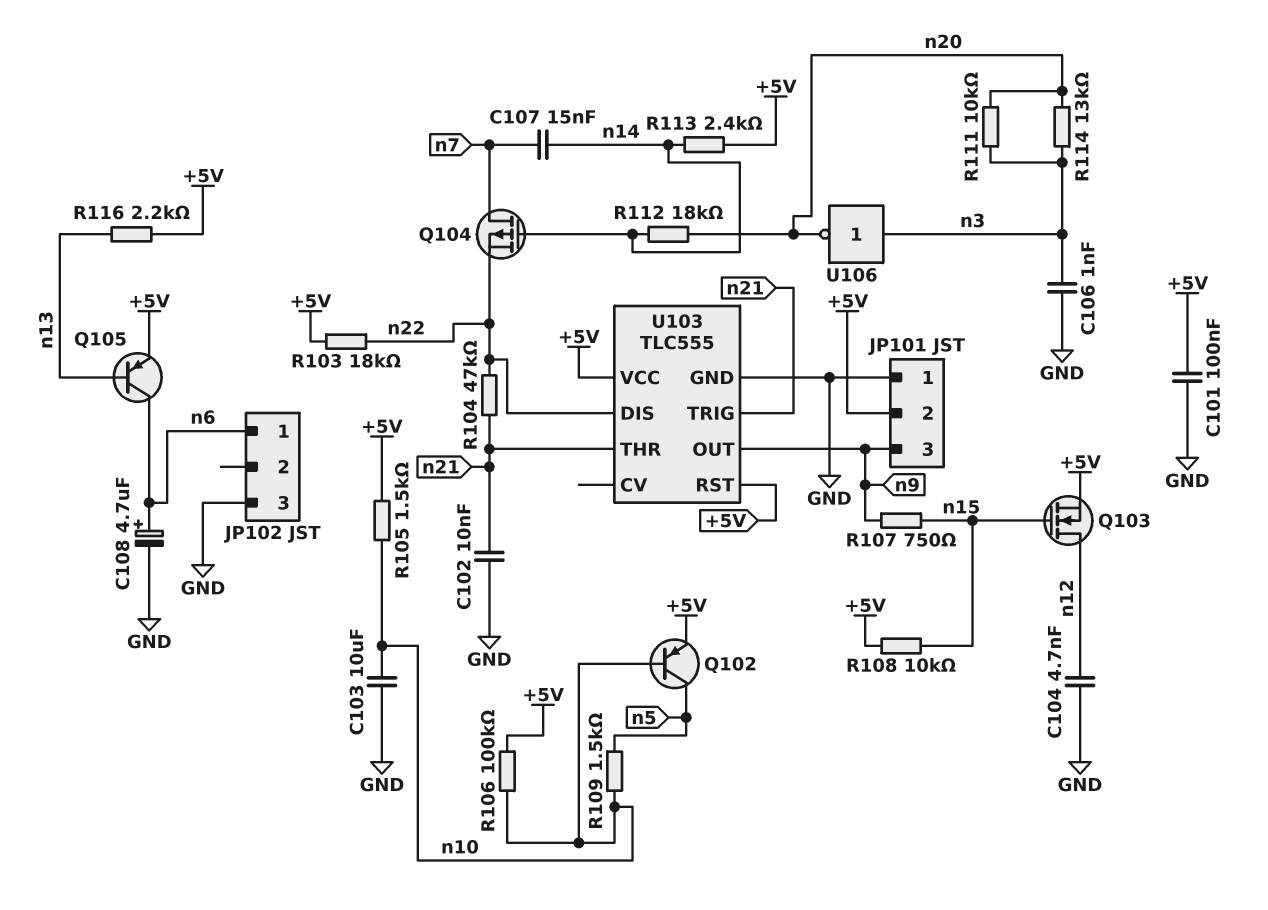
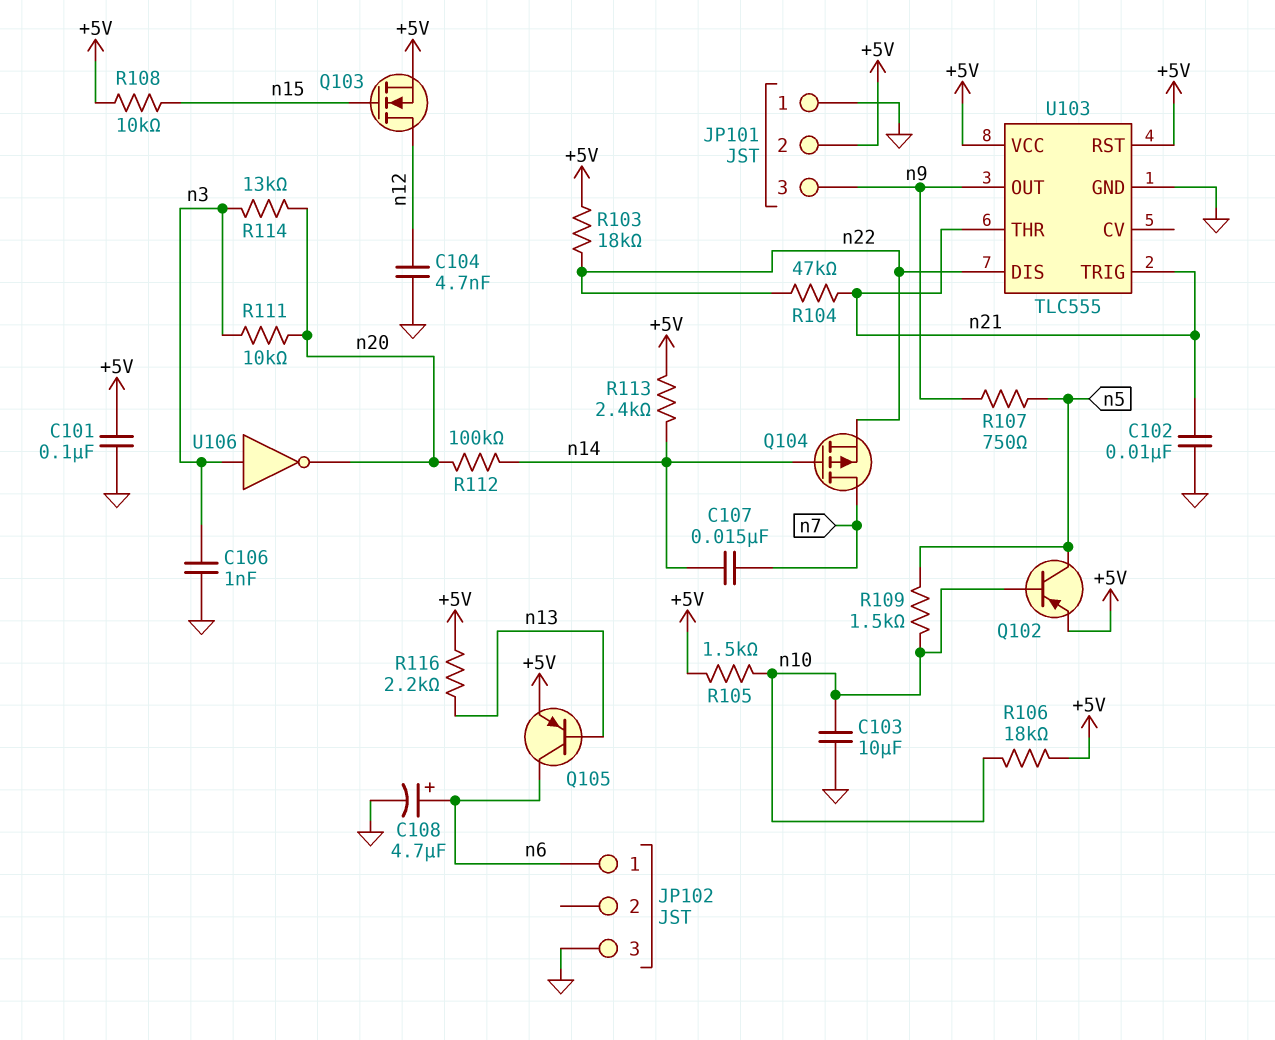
R106: 100k (+5V, n10) -> 18k (+5V, n10)
R107: 750 (n9, n15) -> 750 (n5, n9)
R112: 18k (n14, n20) -> 100k (n14, n20)

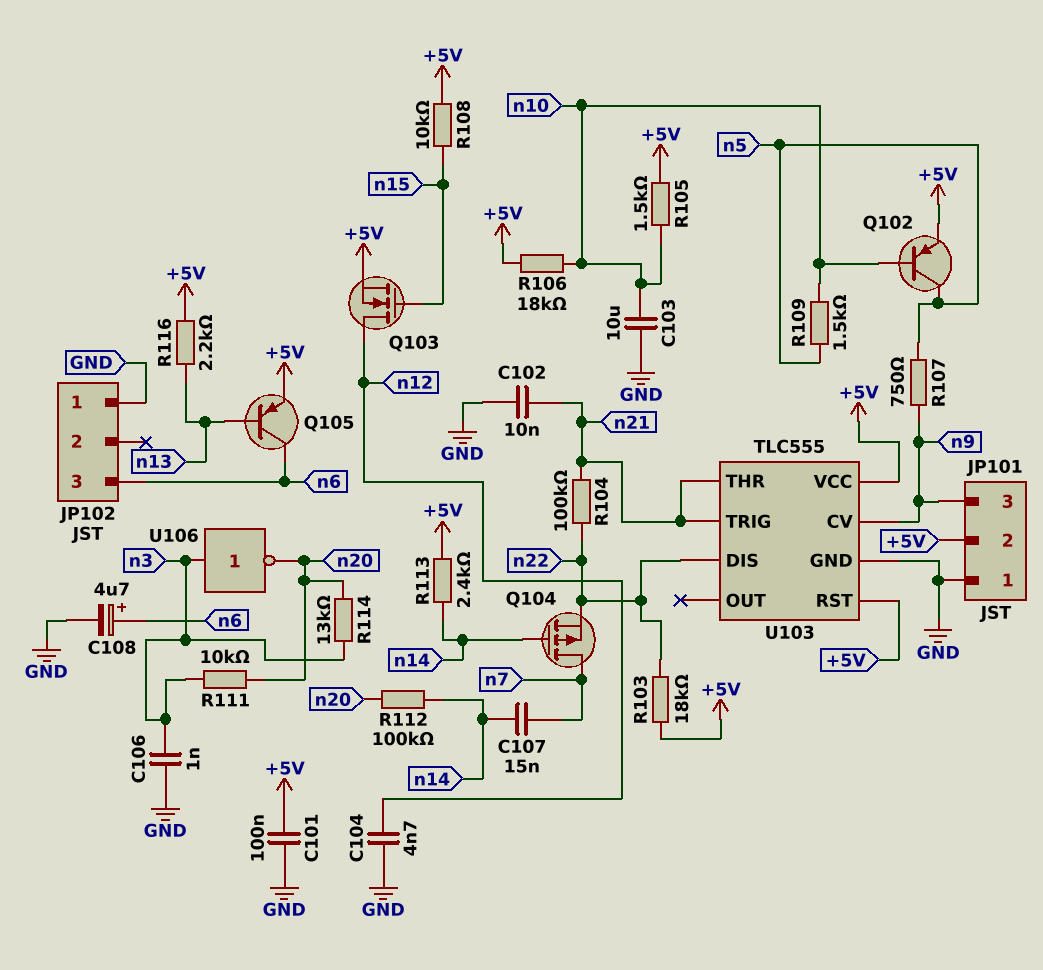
JP102 pin 1: n6 -> GND
JP102 pin 3: GND -> n6
R104: 47k (n21, n22) -> 100k (n21, n22)
U103 pin CV: none -> n9
U103 pin OUT: n9 -> none

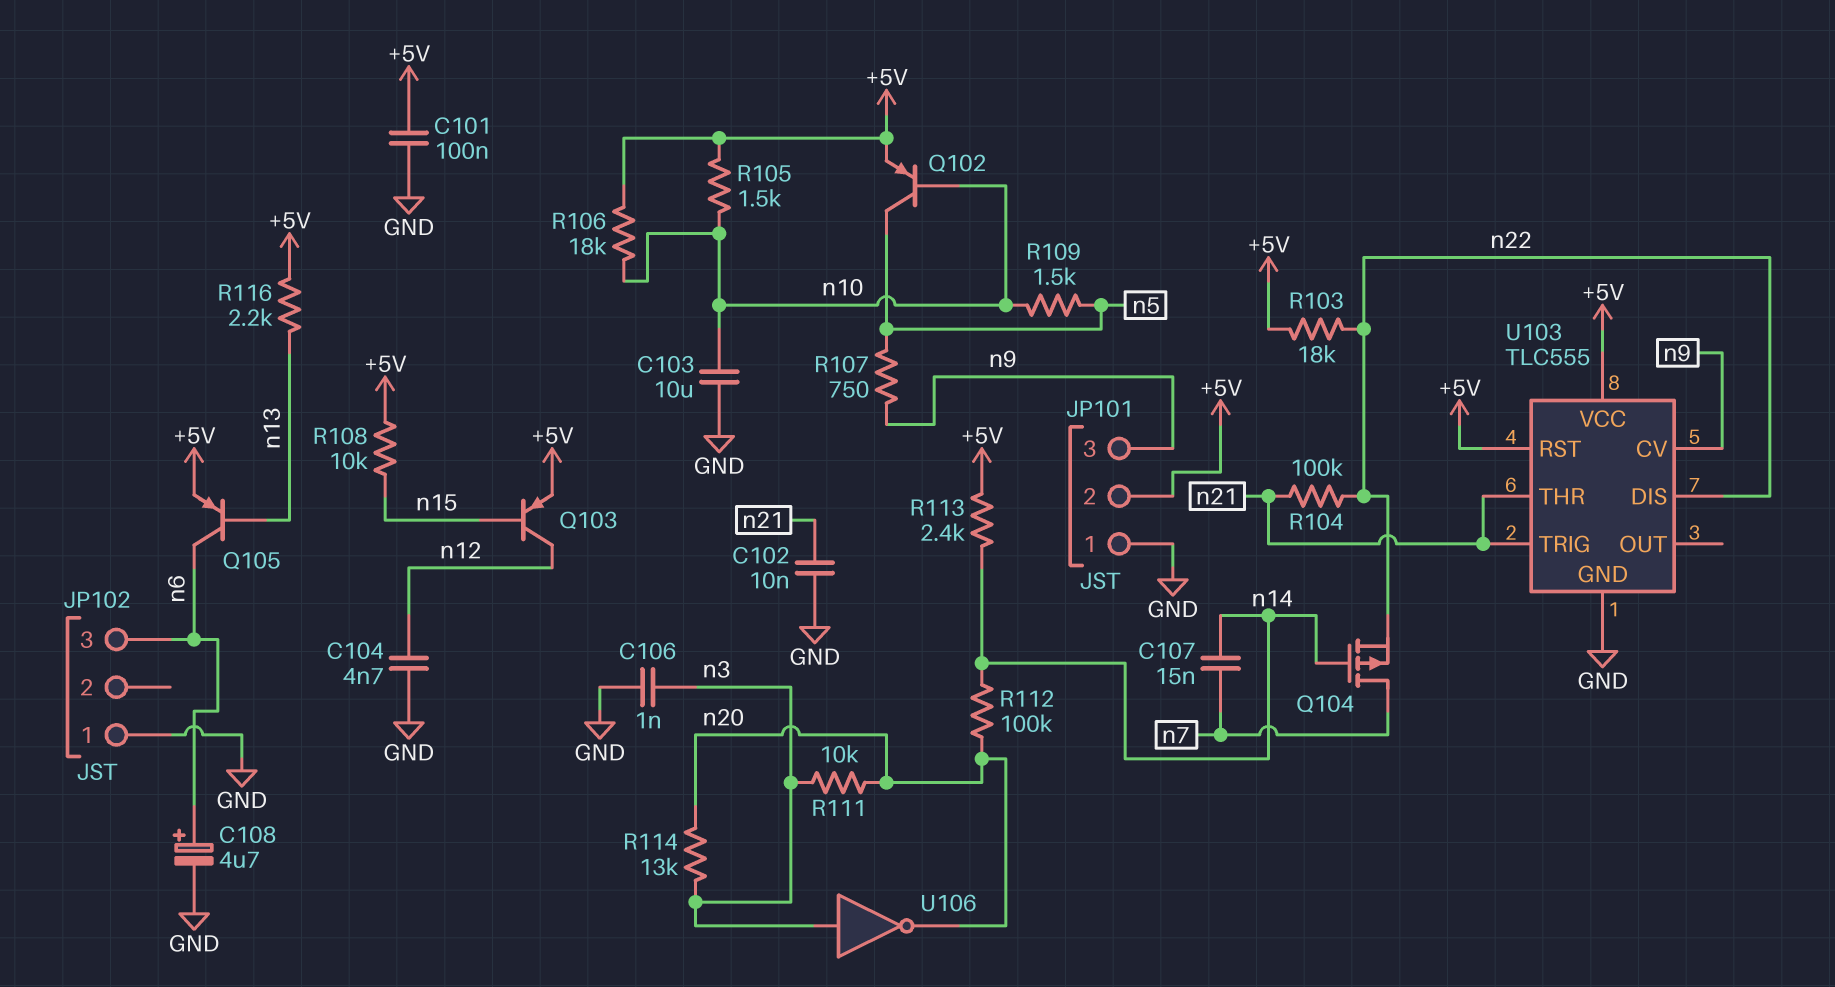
Q103: NMOS (G n15, D n12, S +5V) -> PNP (B n15, C n12, E +5V)

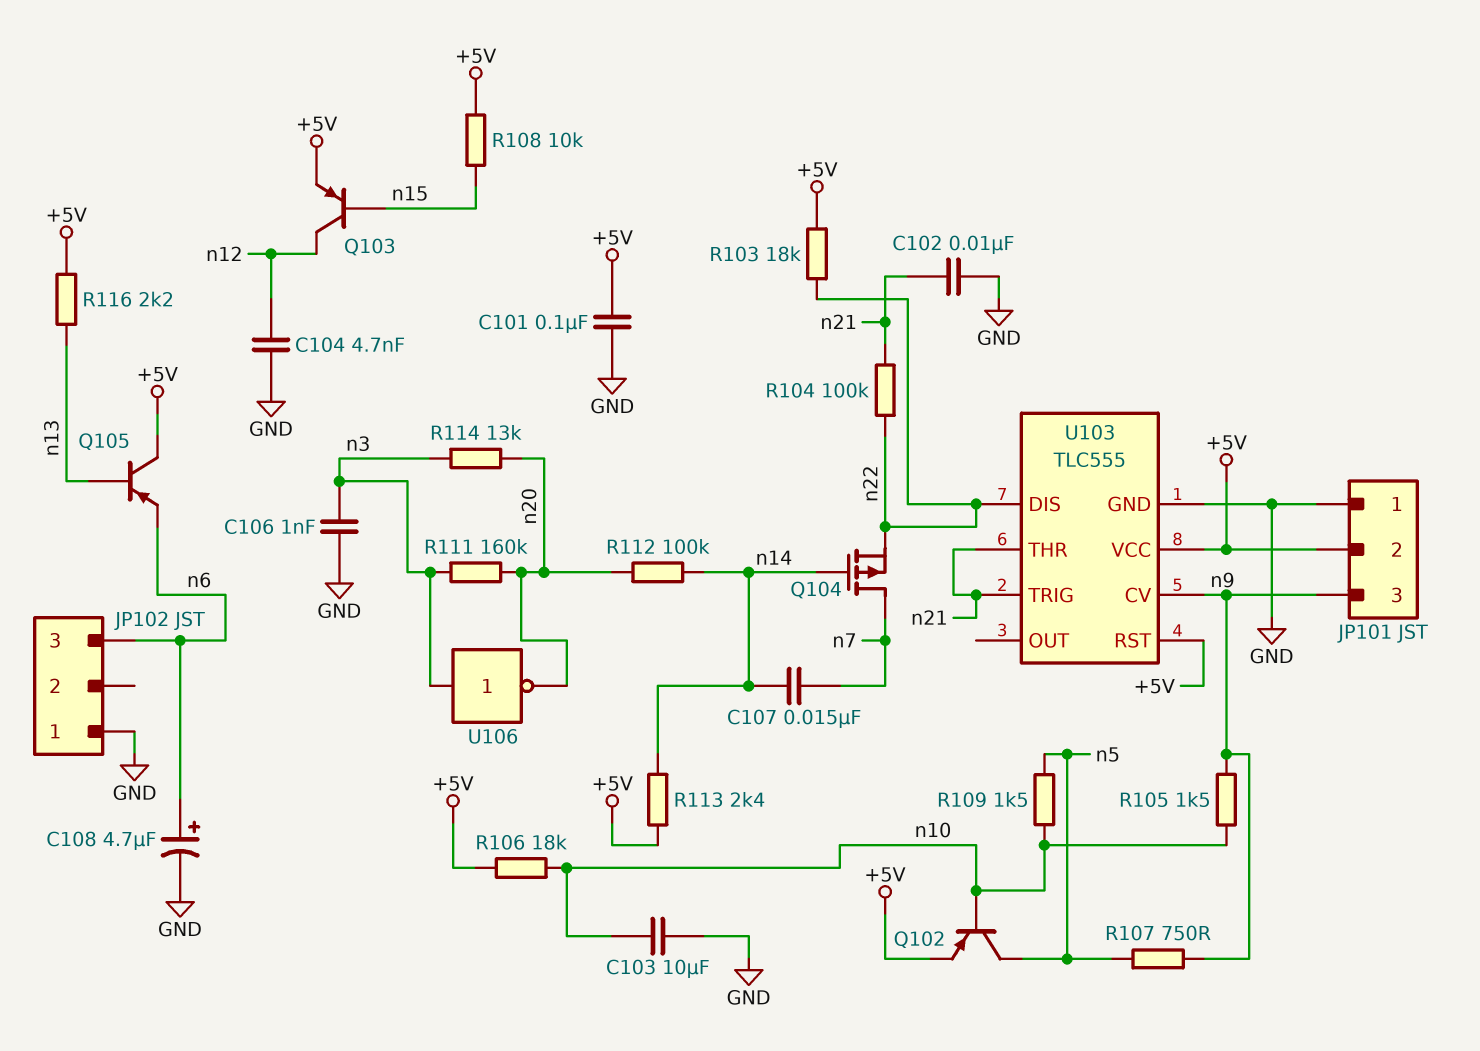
Q105: PNP (B n13, C n6, E +5V) -> PNP (B n13, C +5V, E n6)
R105: 1.5k (+5V, n10) -> 1.5k (n9, n10)
R111: 10k (n3, n20) -> 160k (n3, n20)

